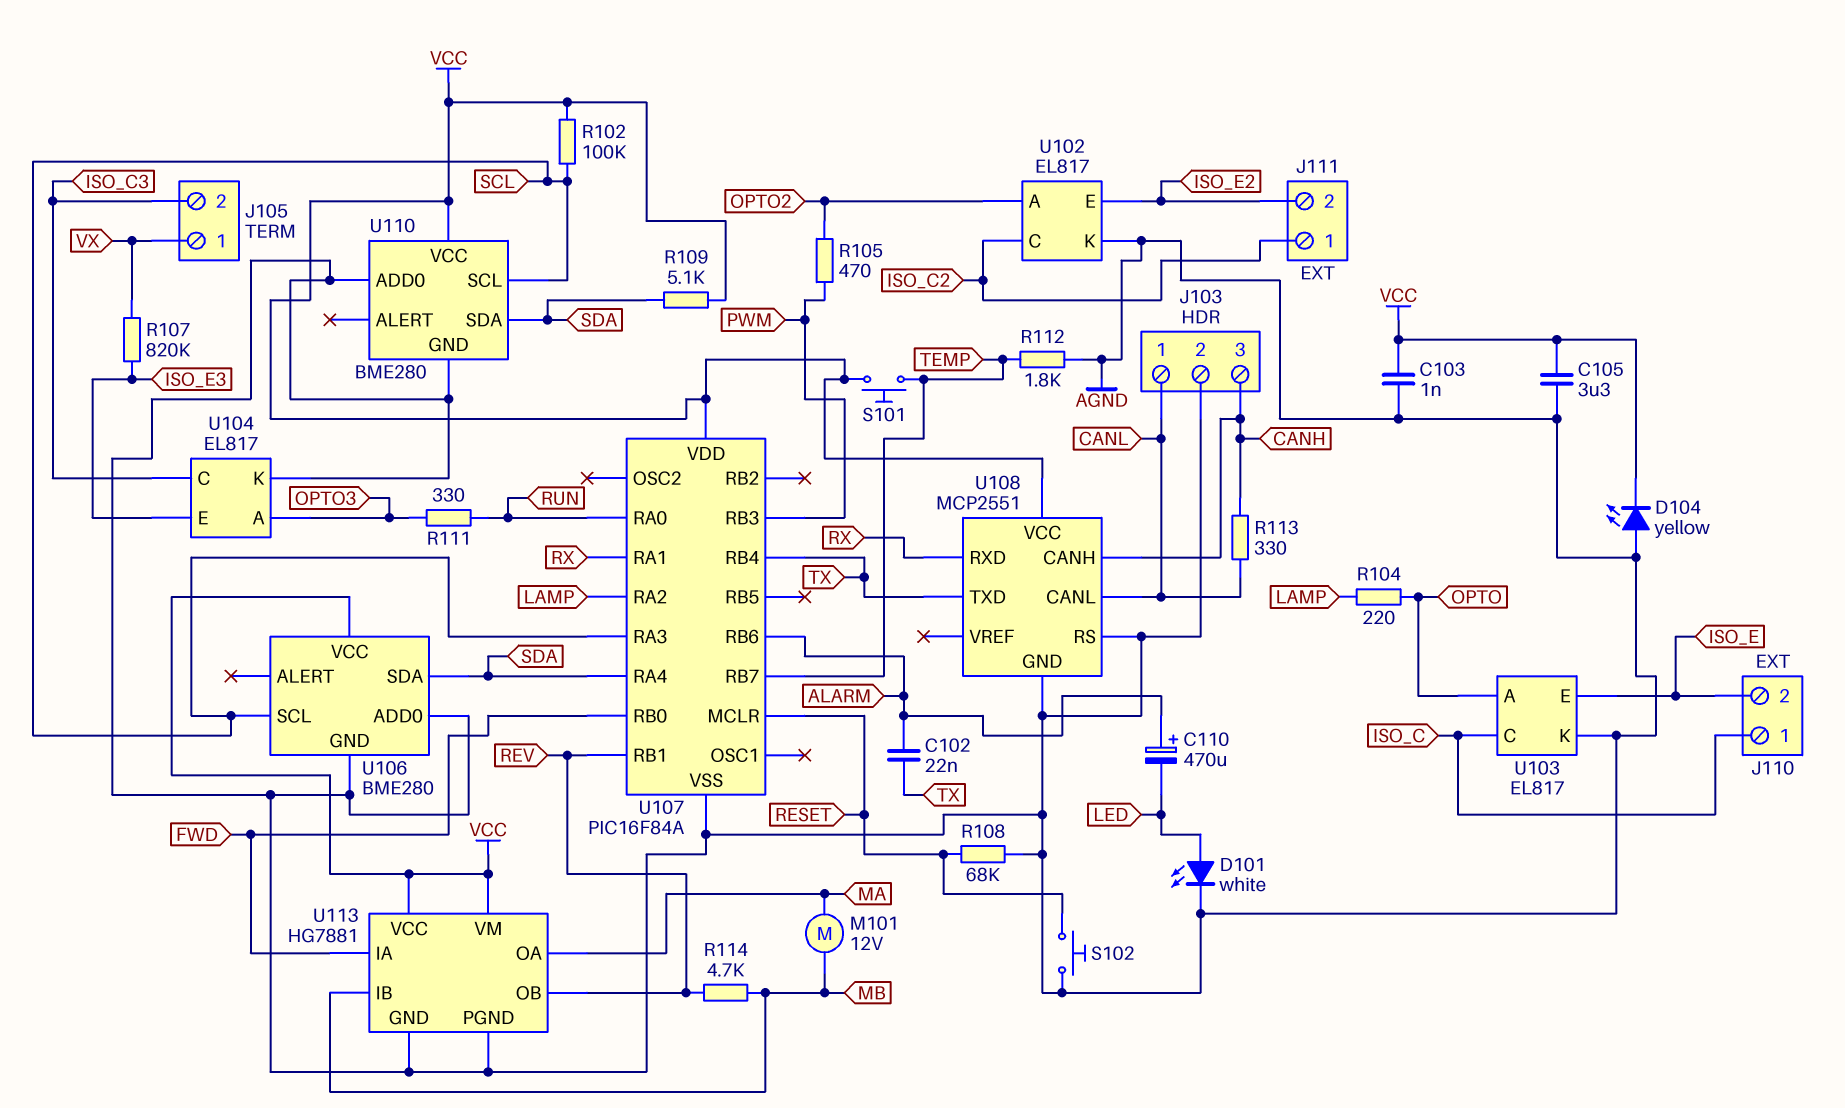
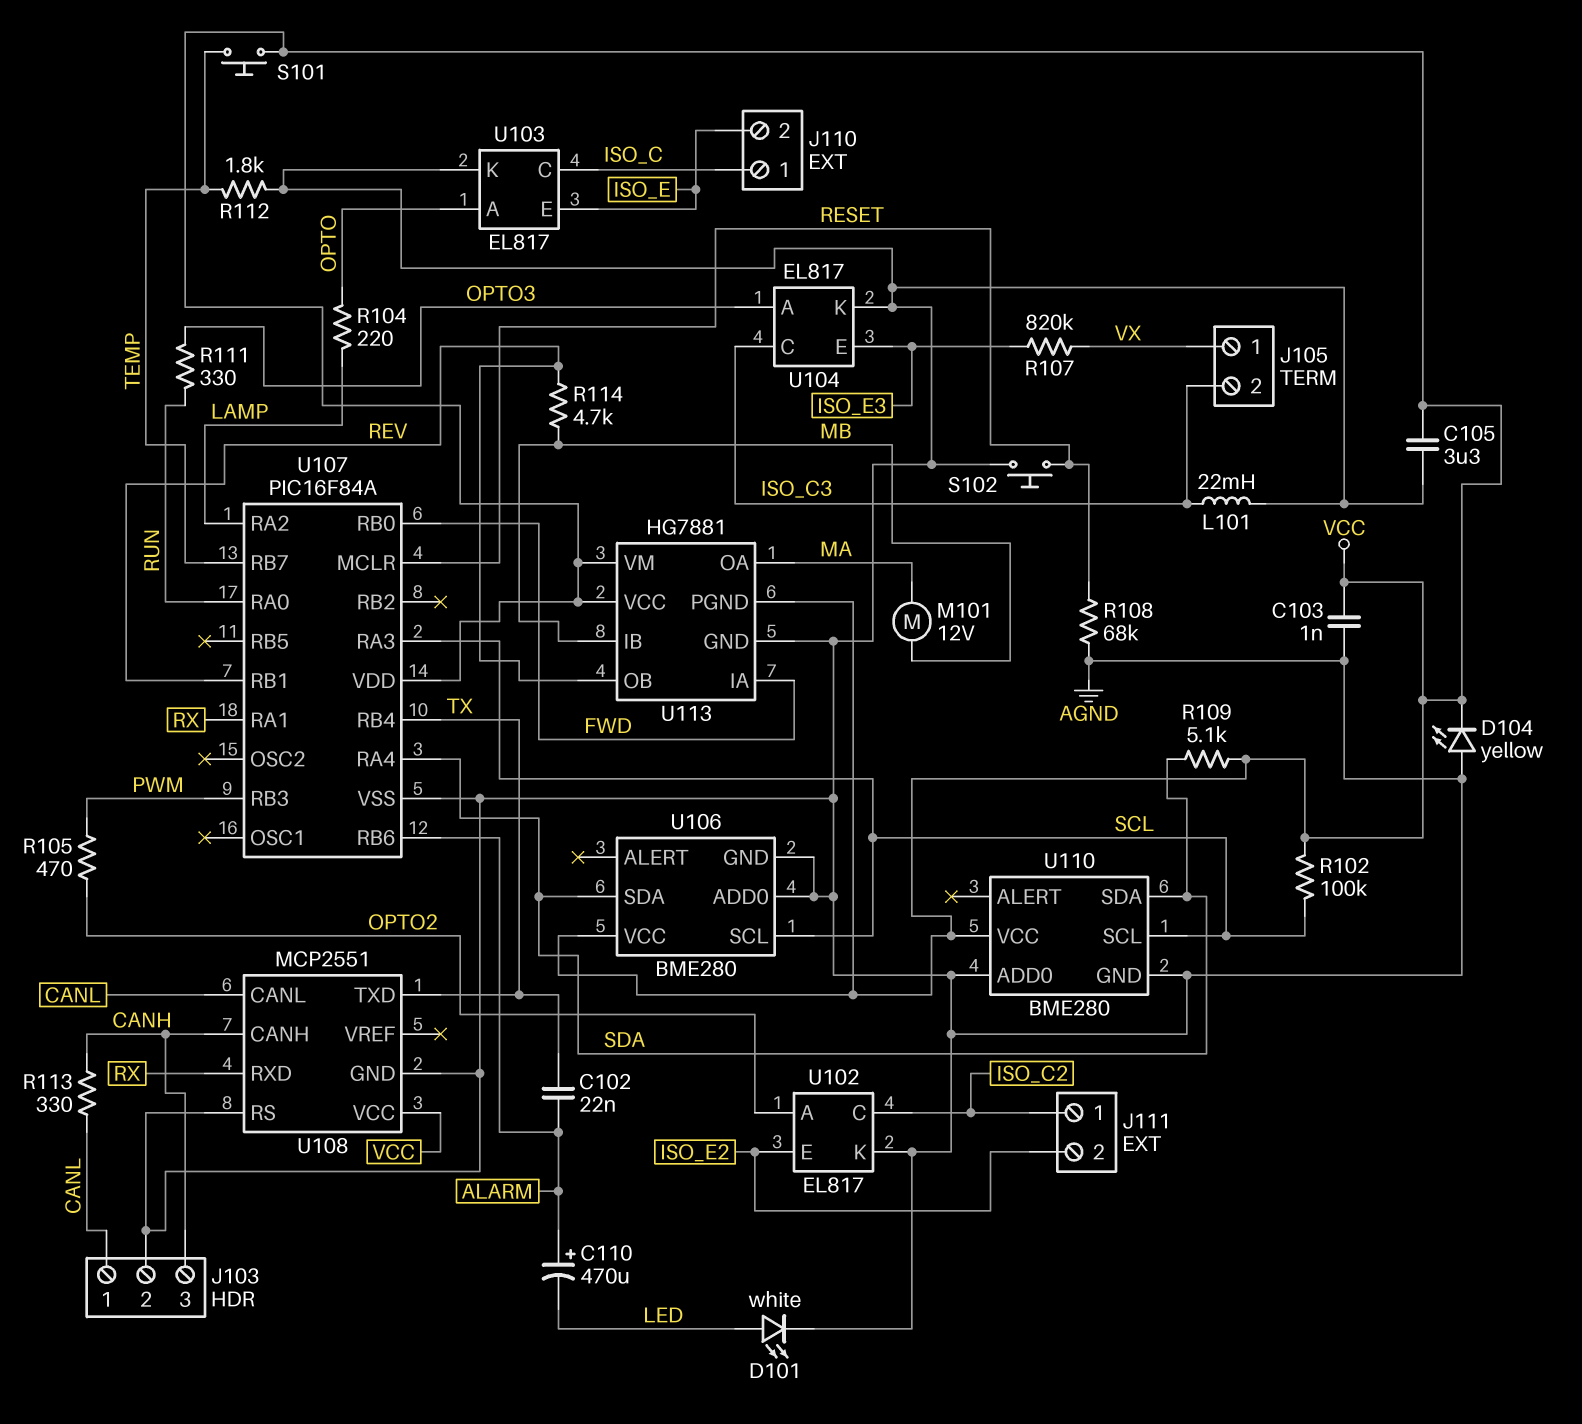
L101: none -> 22mH (AGND, ISO_C3)
U113 pin PGND: AGND -> VCC

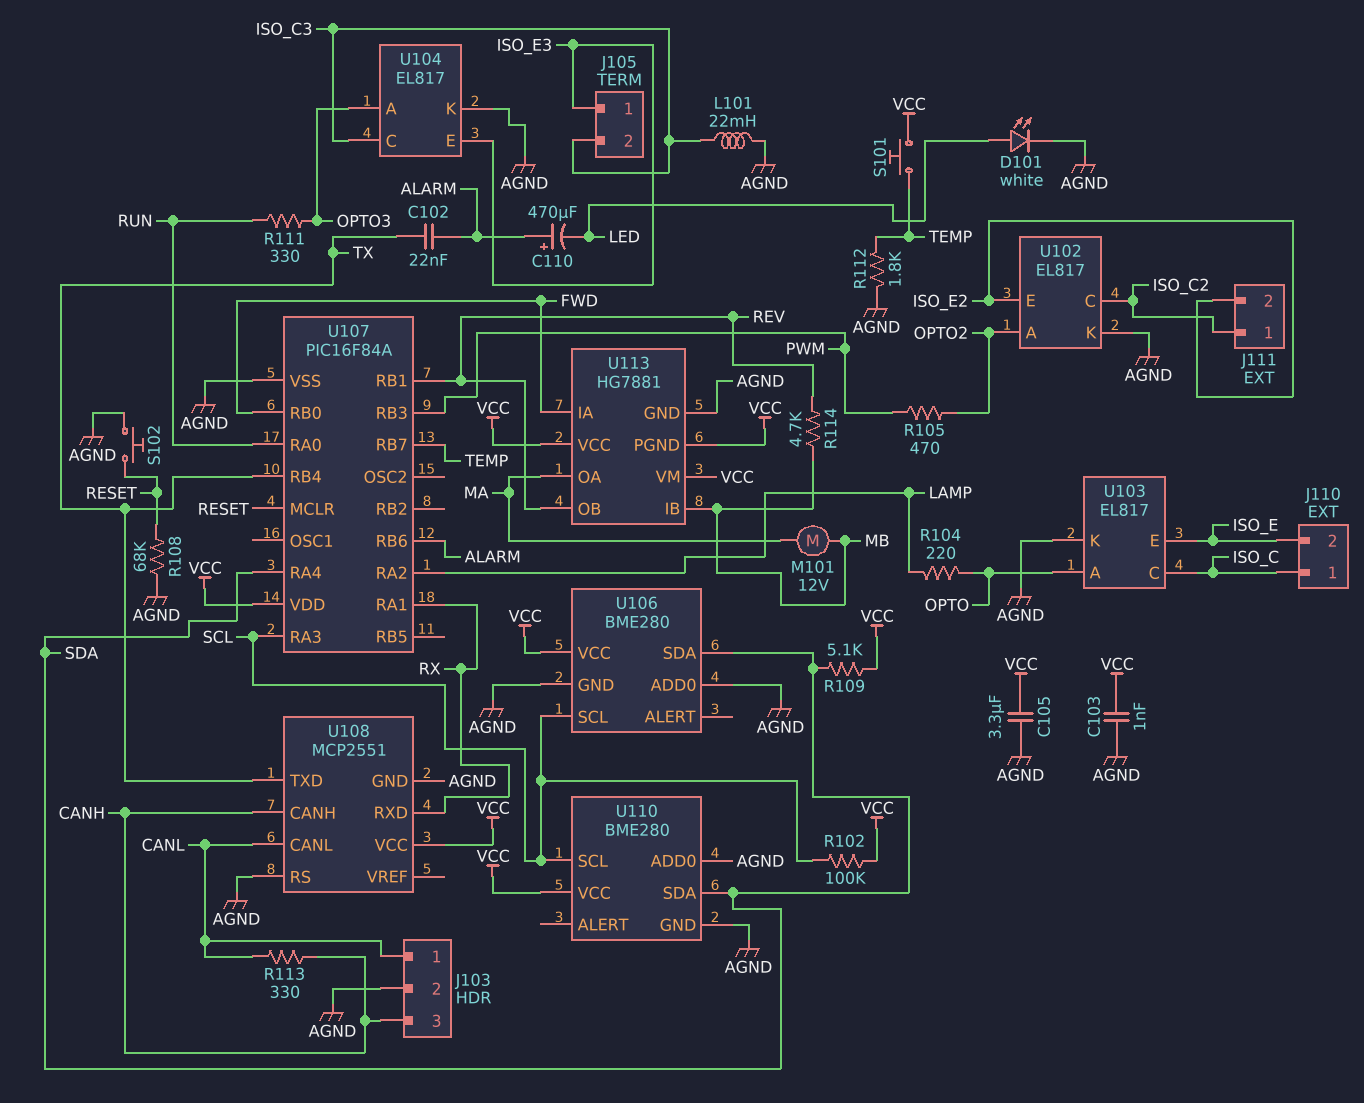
D104: LED yellow (A AGND, K VCC) -> none
J105 pin 1: VX -> ISO_E3
R107: 820k (ISO_E3, VX) -> none

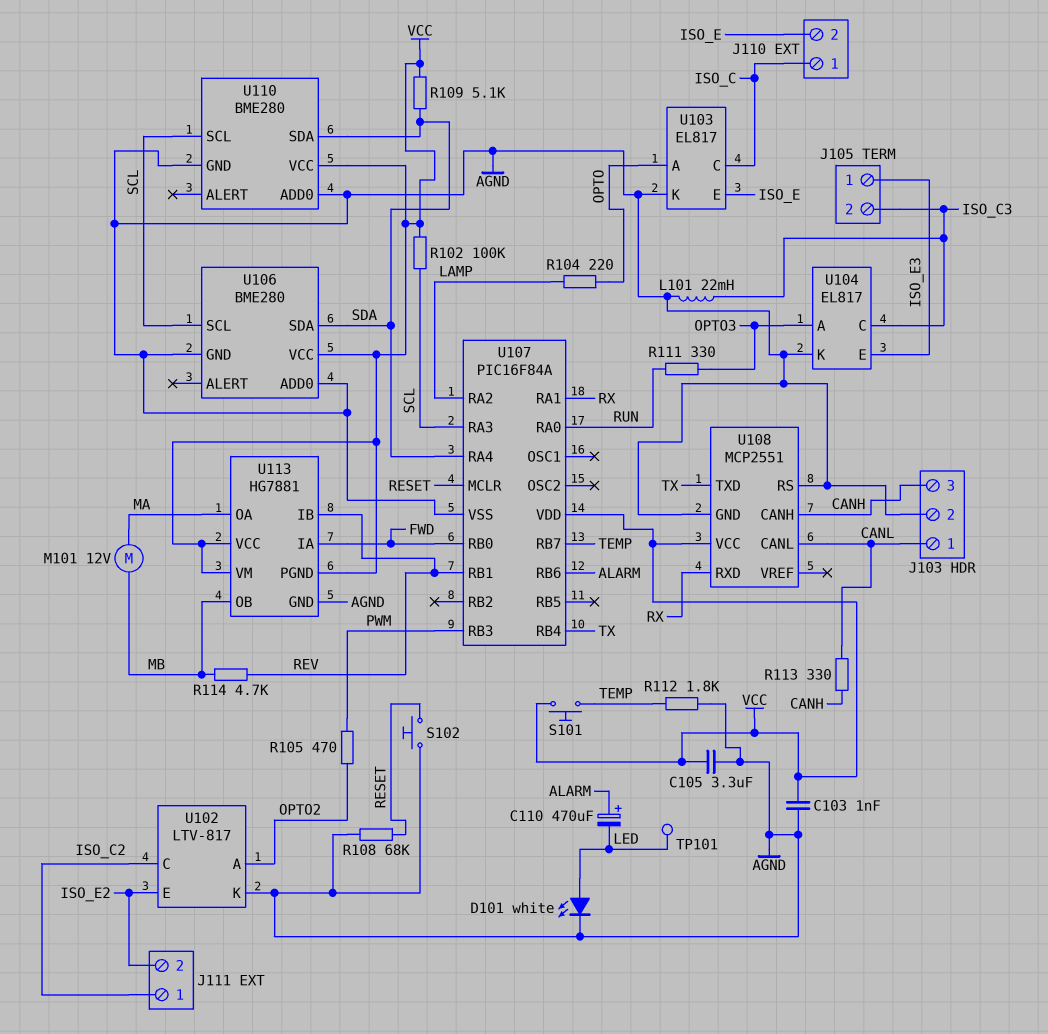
C102: 22nF (ALARM, TX) -> none
TP101: none -> test point (LED)
U102: EL817 -> LTV-817
U113 pin IB: MB -> REV
U113 pin OB: REV -> MB

